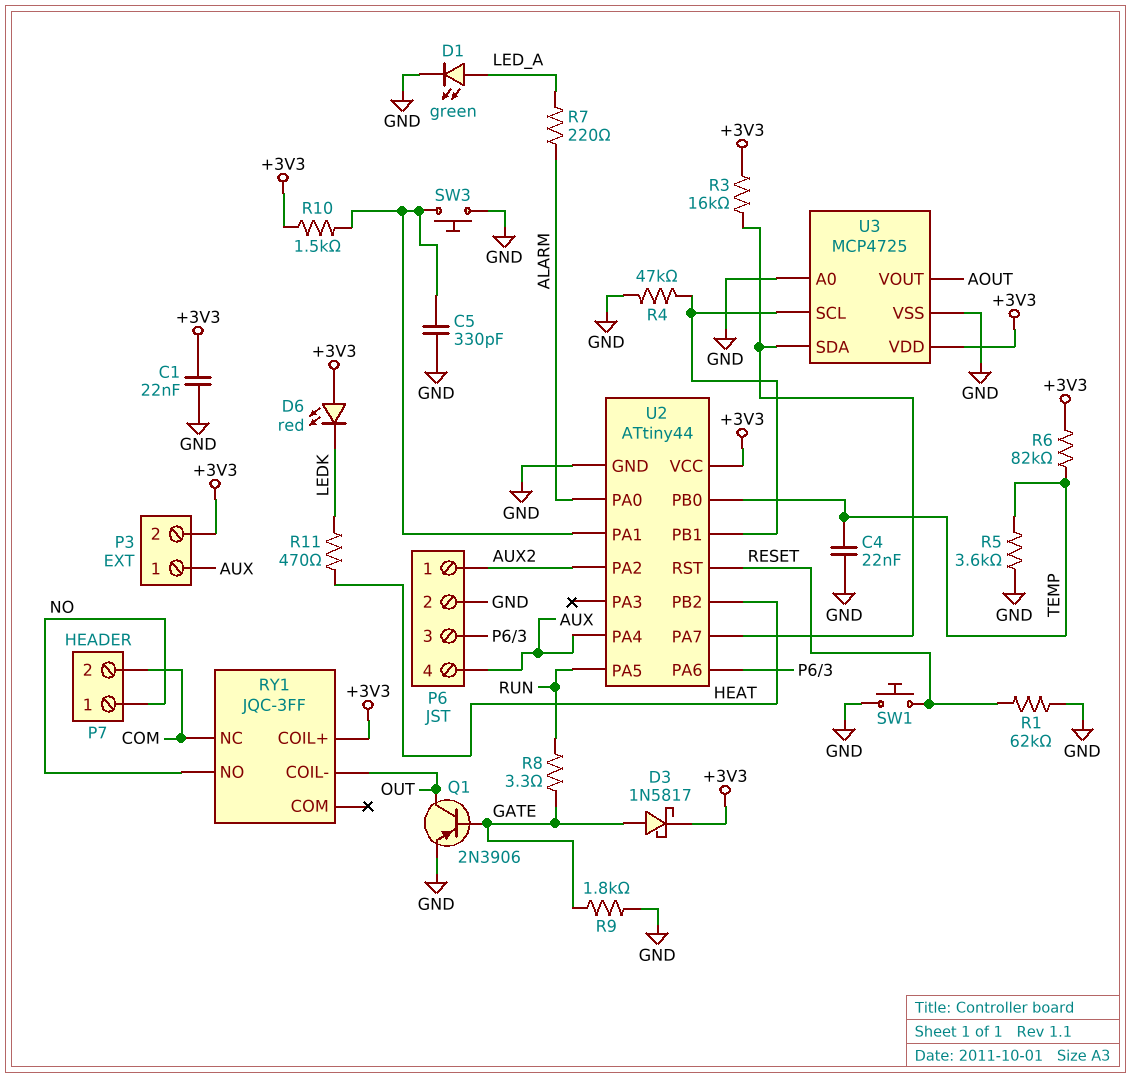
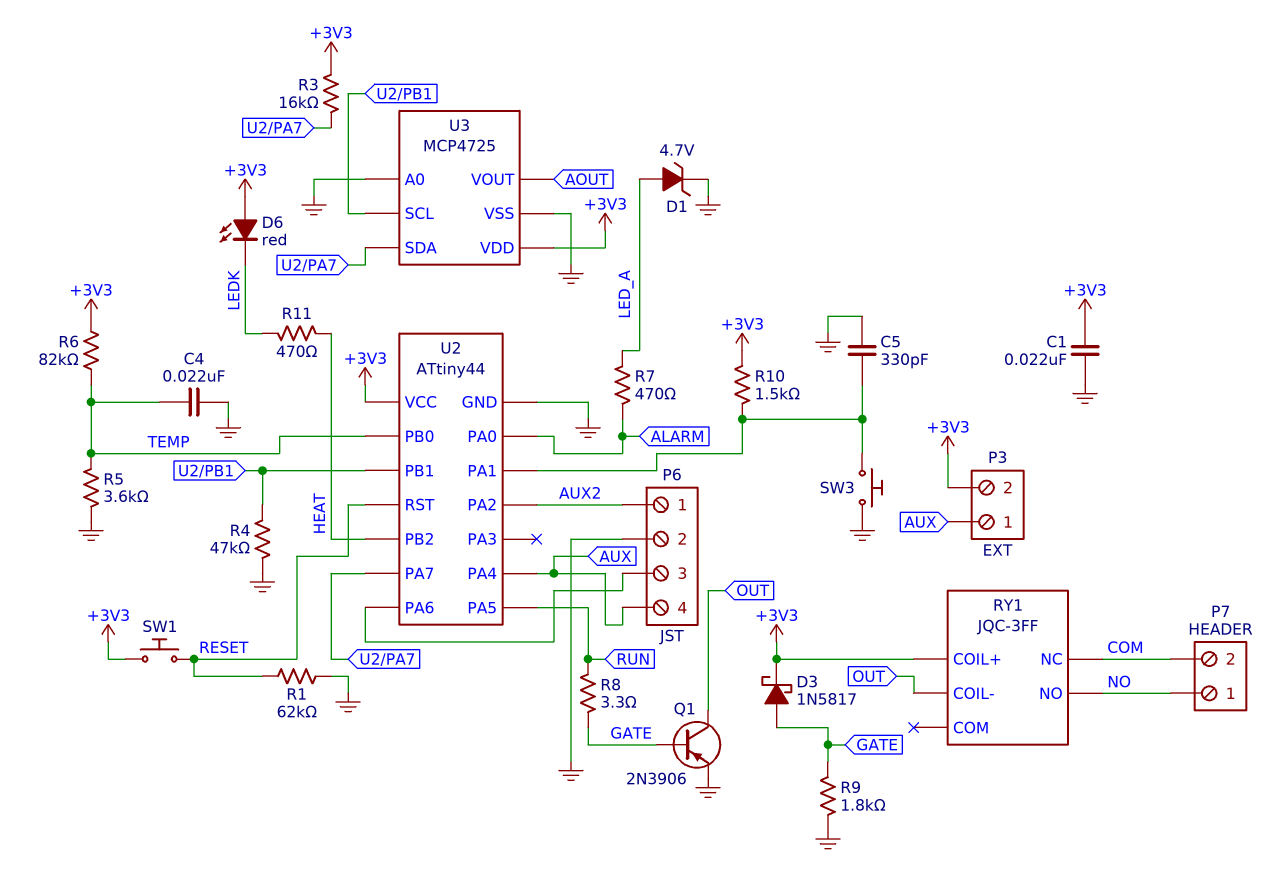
D1: LED green (A LED_A, K GND) -> zener 4.7V (A LED_A, K GND)
R7: 220 (ALARM, LED_A) -> 470 (ALARM, LED_A)
SW1: button (GND, RESET) -> button (+3V3, RESET)

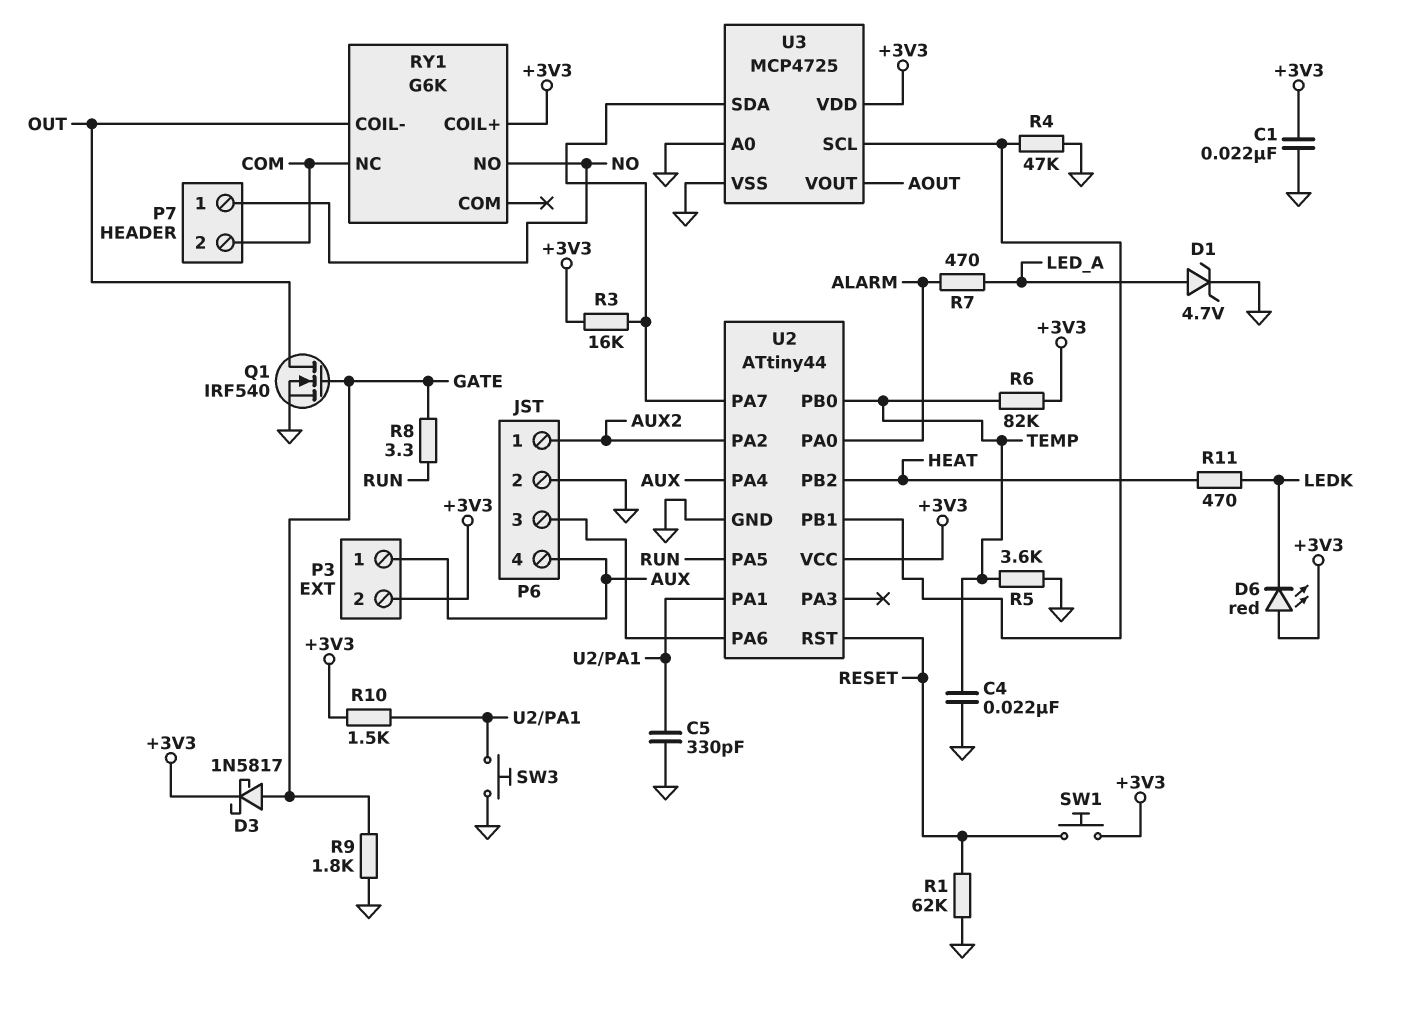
Q1: PNP 2N3906 (B GATE, C OUT, E GND) -> NMOS IRF540 (G GATE, D OUT, S GND)
RY1: JQC-3FF -> G6K

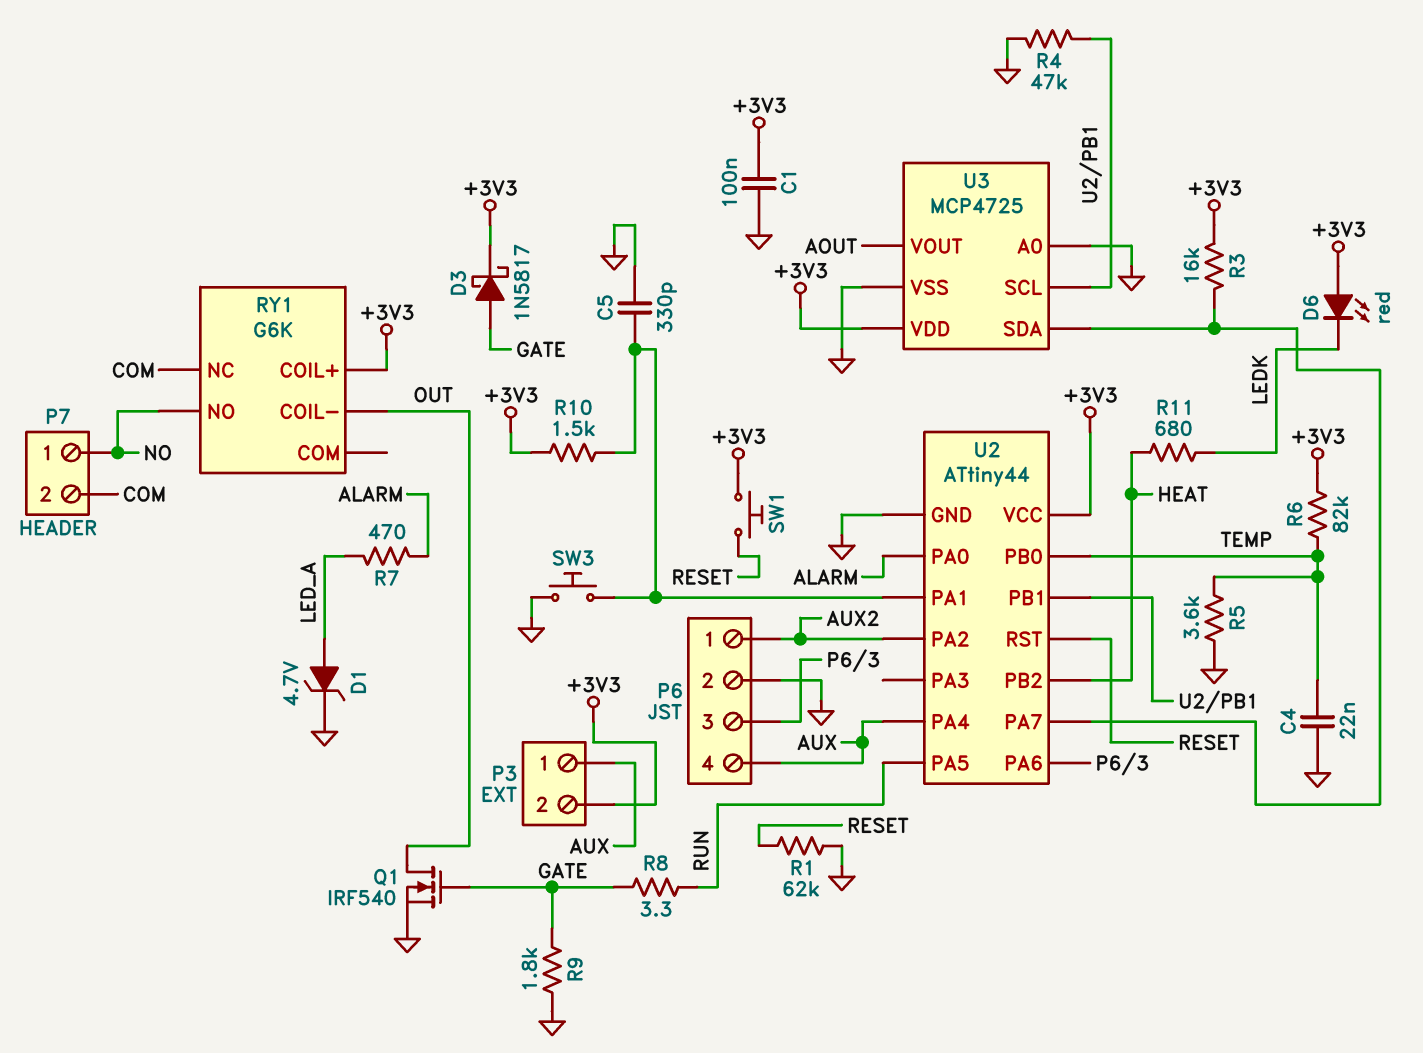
C1: 22nF (+3V3, GND) -> 100nF (+3V3, GND)
R11: 470 (HEAT, LEDK) -> 680 (HEAT, LEDK)

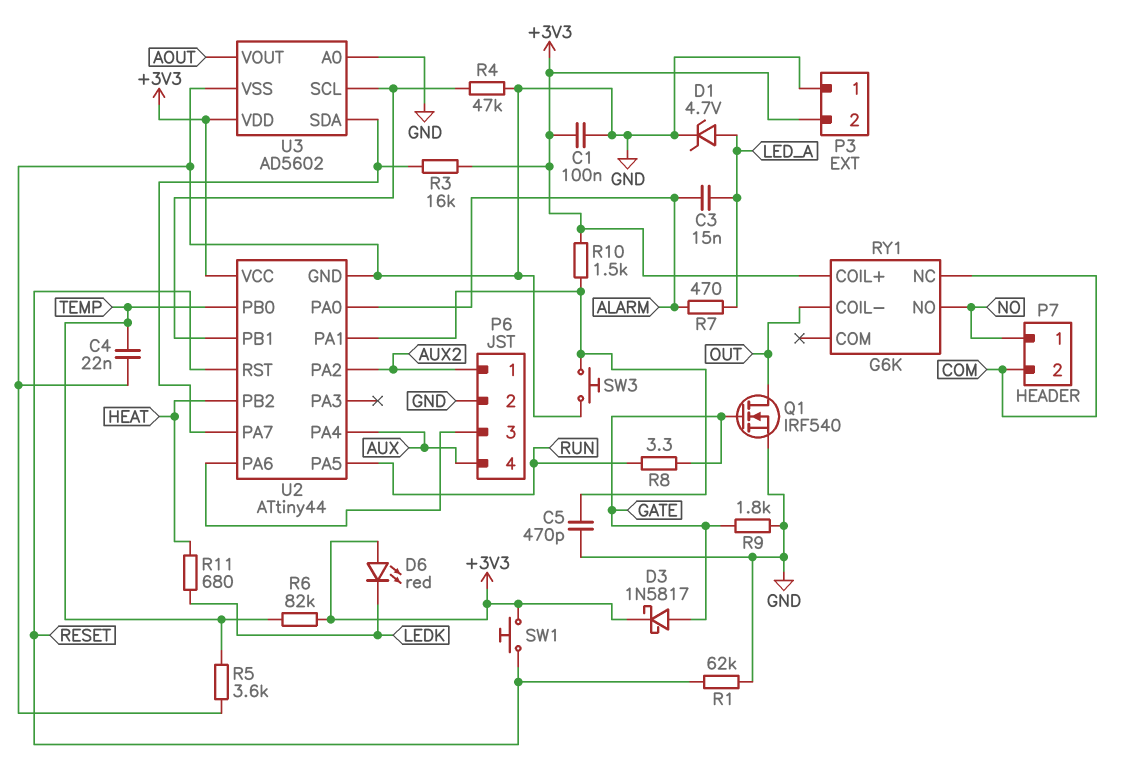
C3: none -> 15nF (ALARM, LED_A)
C5: 330pF (GND, U2/PA1) -> 470pF (GND, U2/PA1)
P3 pin 1: AUX -> GND
U3: MCP4725 -> AD5602

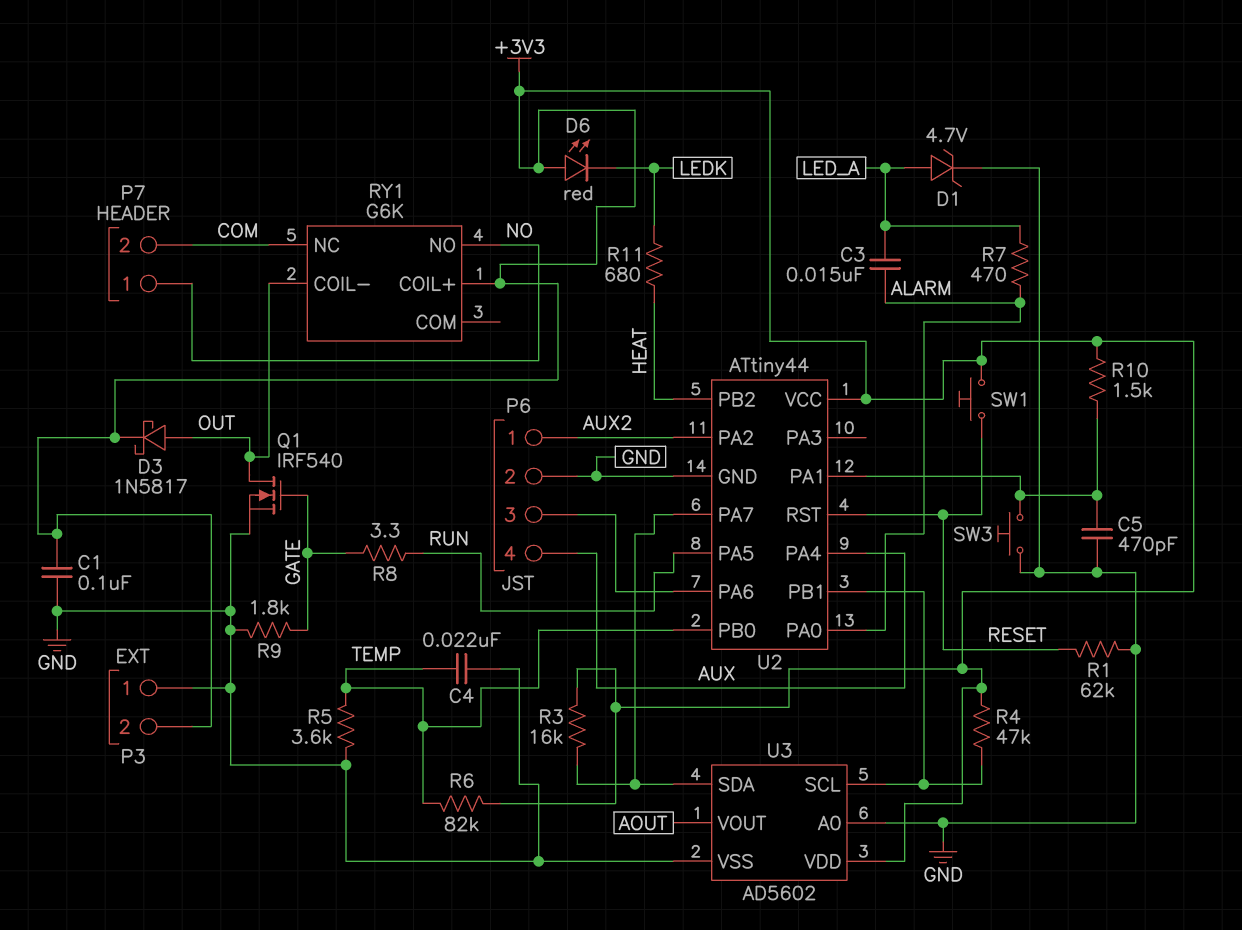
D3: schottky 1N5817 (A GATE, K +3V3) -> schottky 1N5817 (A OUT, K +3V3)
R4: 47k (GND, U2/PB1) -> 47k (+3V3, U2/PB1)

